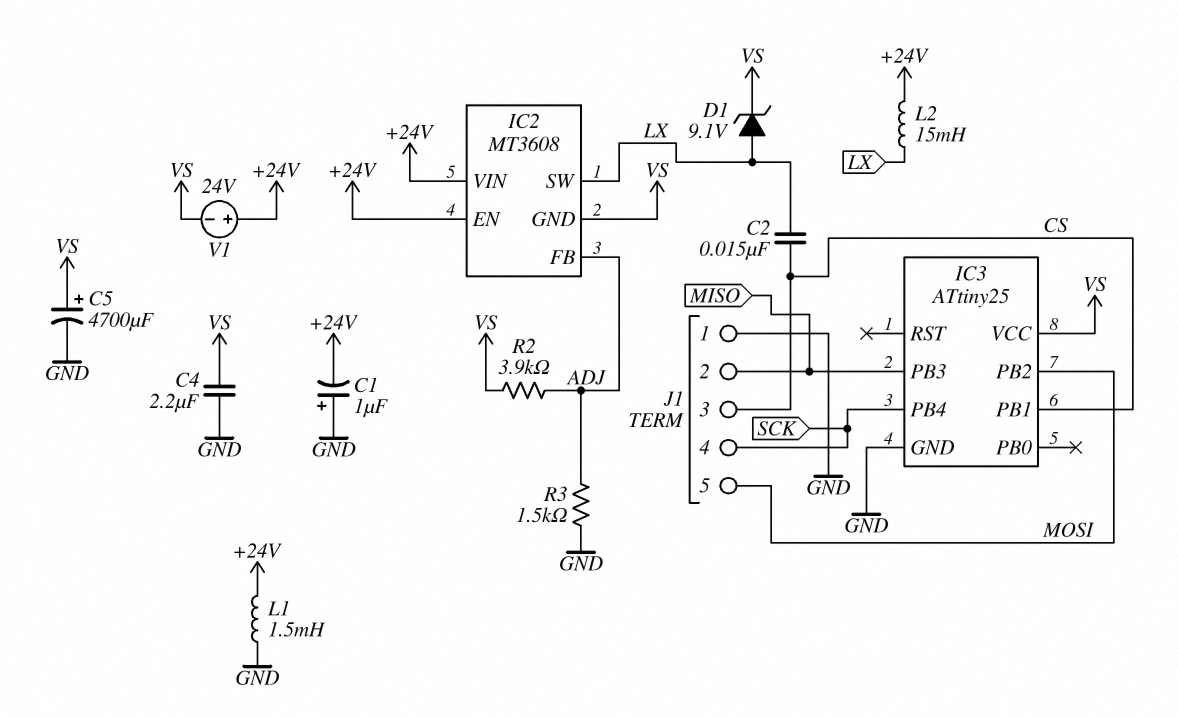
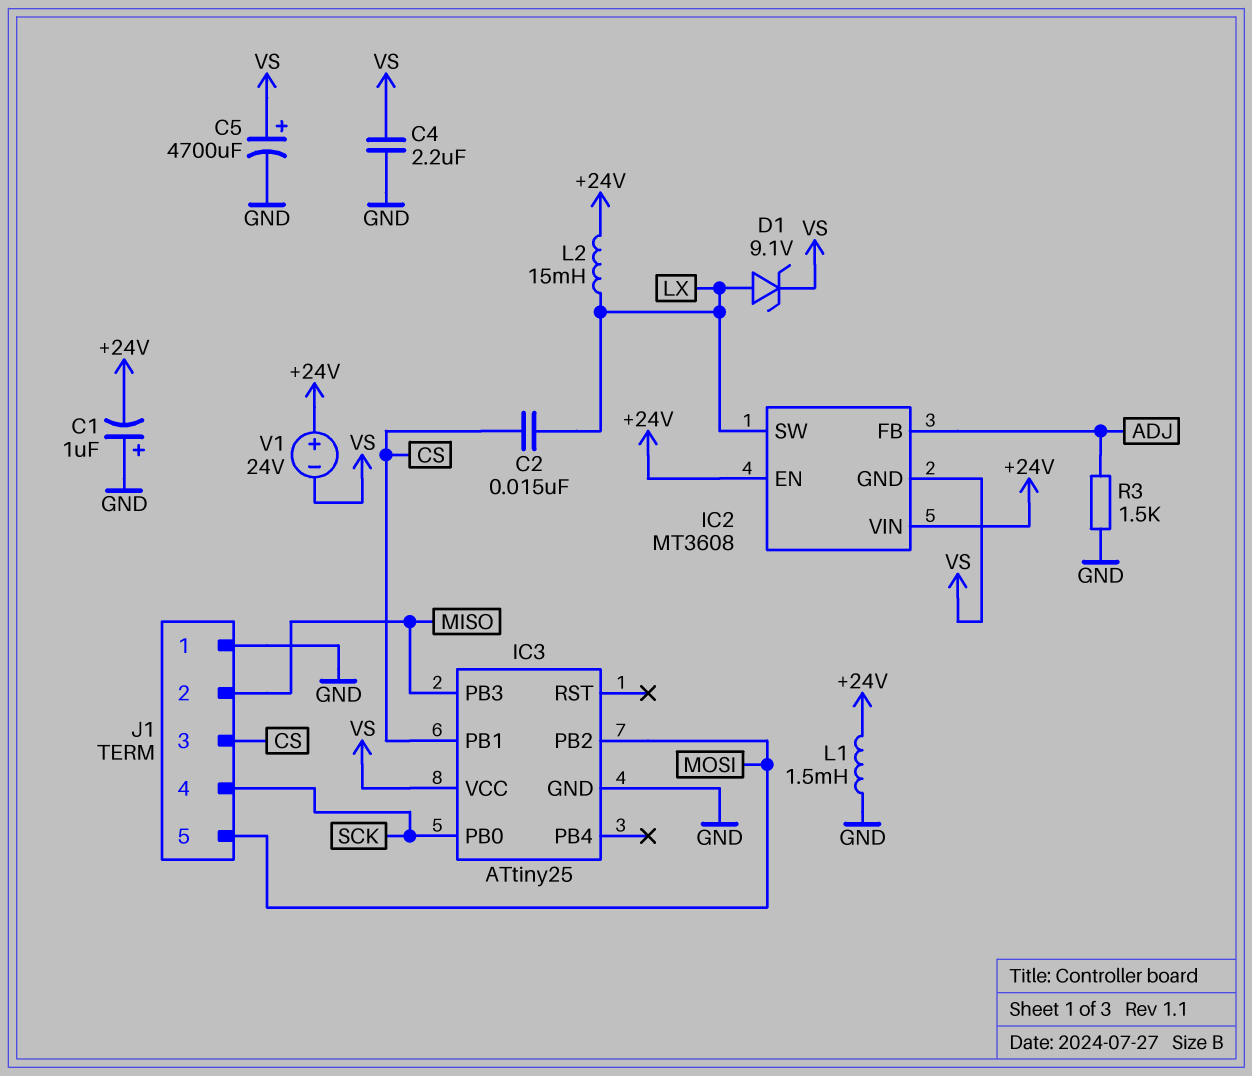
IC3 pin PB0: none -> SCK
IC3 pin PB4: SCK -> none
R2: 3.9k (ADJ, VS) -> none

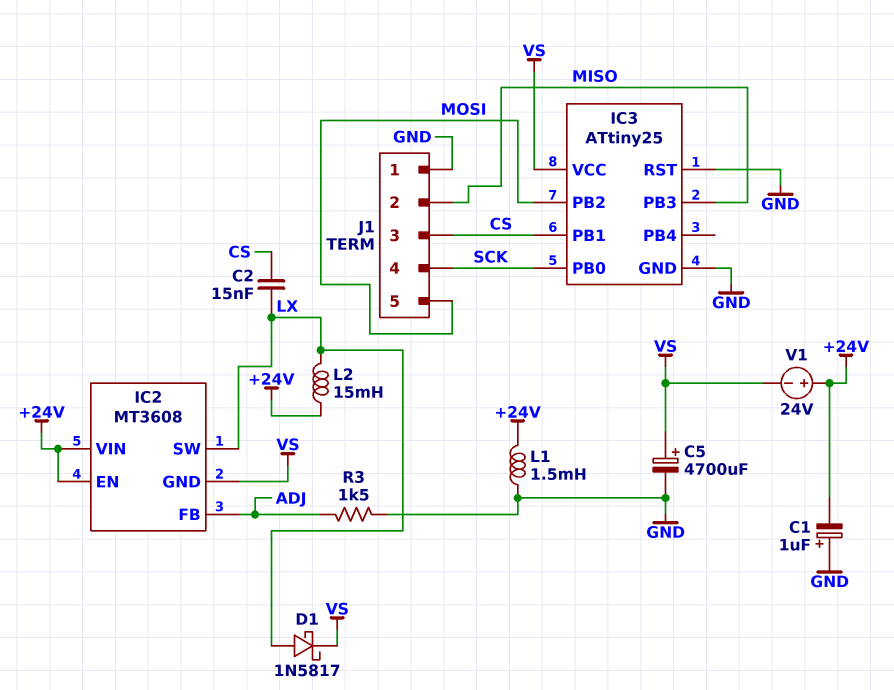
C4: 2.2uF (GND, VS) -> none
D1: zener 9.1V (A LX, K VS) -> schottky 1N5817 (A LX, K VS)
IC3 pin RST: none -> GND

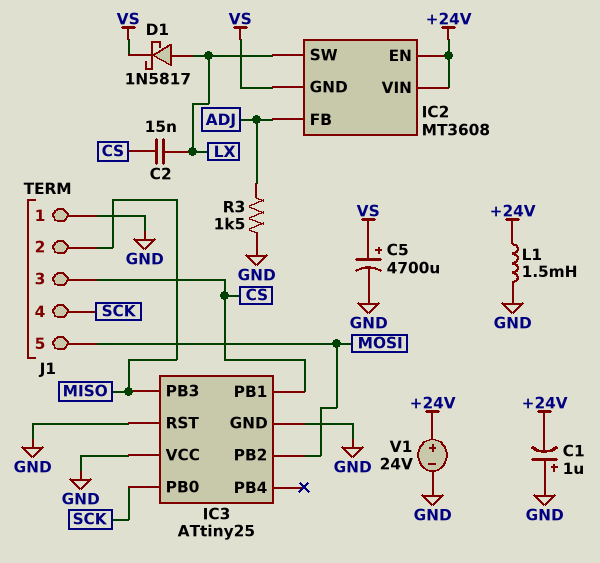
IC3 pin VCC: VS -> GND
L2: 15mH (+24V, LX) -> none
V1: 24V (plus +24V, minus VS) -> 24V (plus +24V, minus GND)

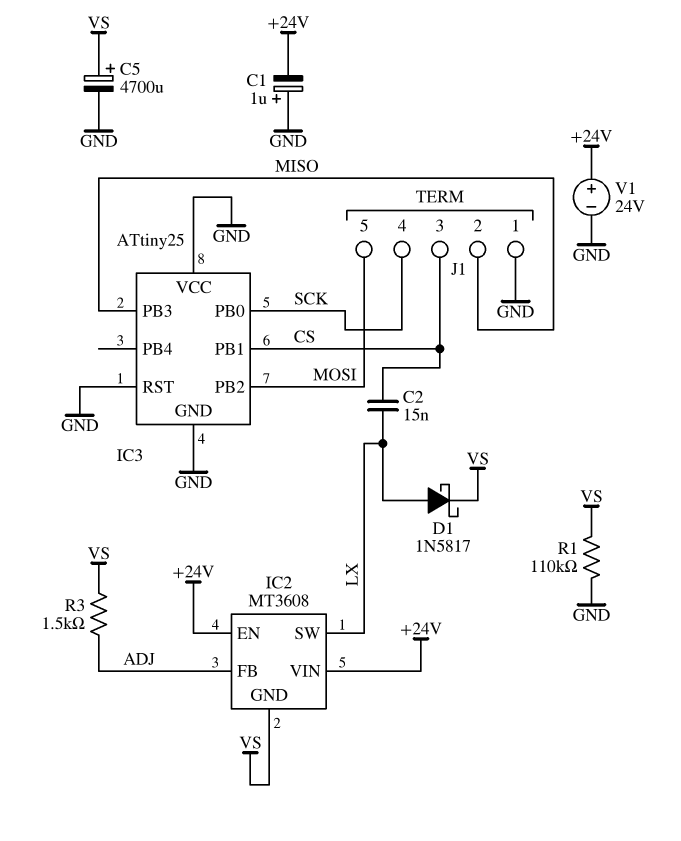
L1: 1.5mH (+24V, GND) -> none
R1: none -> 110k (GND, VS)
R3: 1.5k (ADJ, GND) -> 1.5k (ADJ, VS)

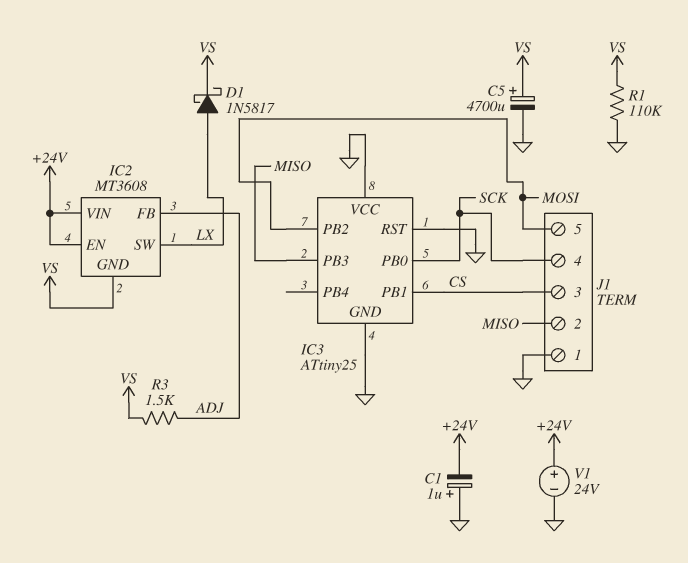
C2: 15nF (CS, LX) -> none

